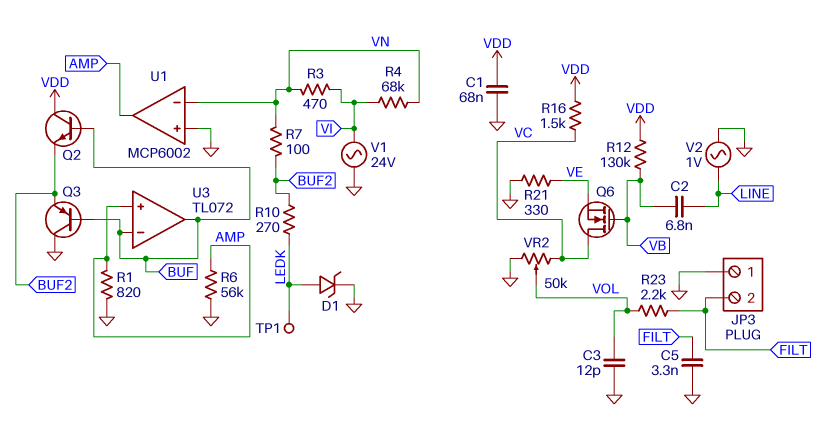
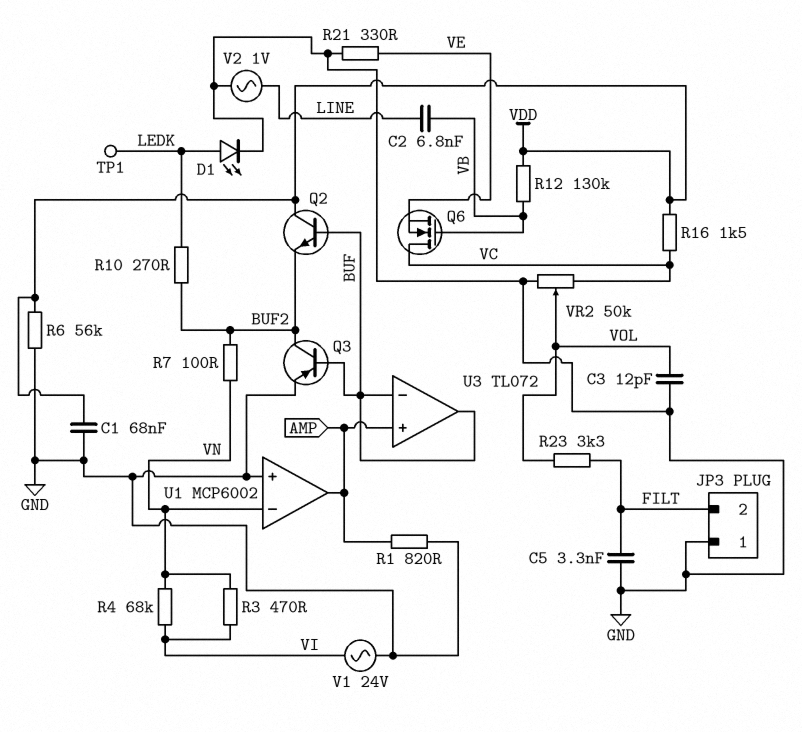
D1: zener (A LEDK, K GND) -> LED (A LEDK, K GND)
Q3: PNP (B BUF, C GND, E BUF2) -> PNP (B BUF, C BUF2, E GND)
R6: 56k (AMP, GND) -> 56k (GND, VDD)
R23: 2.2k (FILT, VOL) -> 3.3k (FILT, VOL)

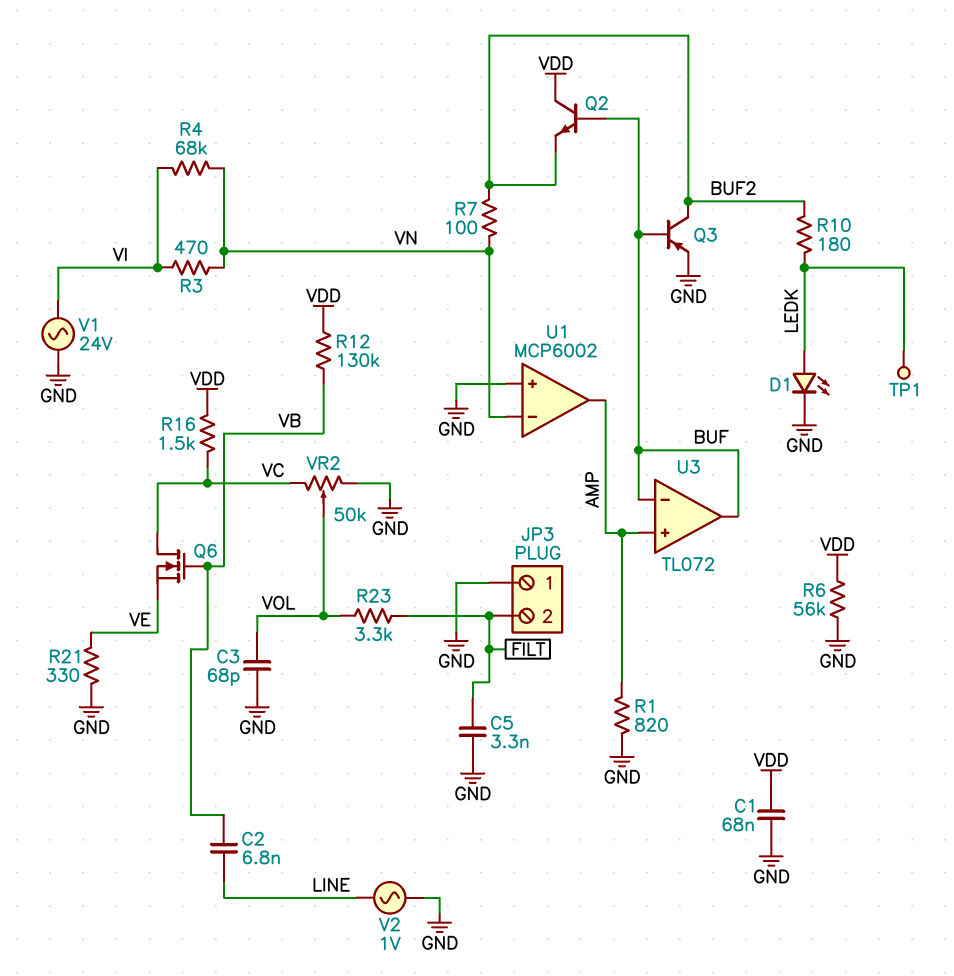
C3: 12pF (GND, VOL) -> 68pF (GND, VOL)
R10: 270 (BUF2, LEDK) -> 180 (BUF2, LEDK)

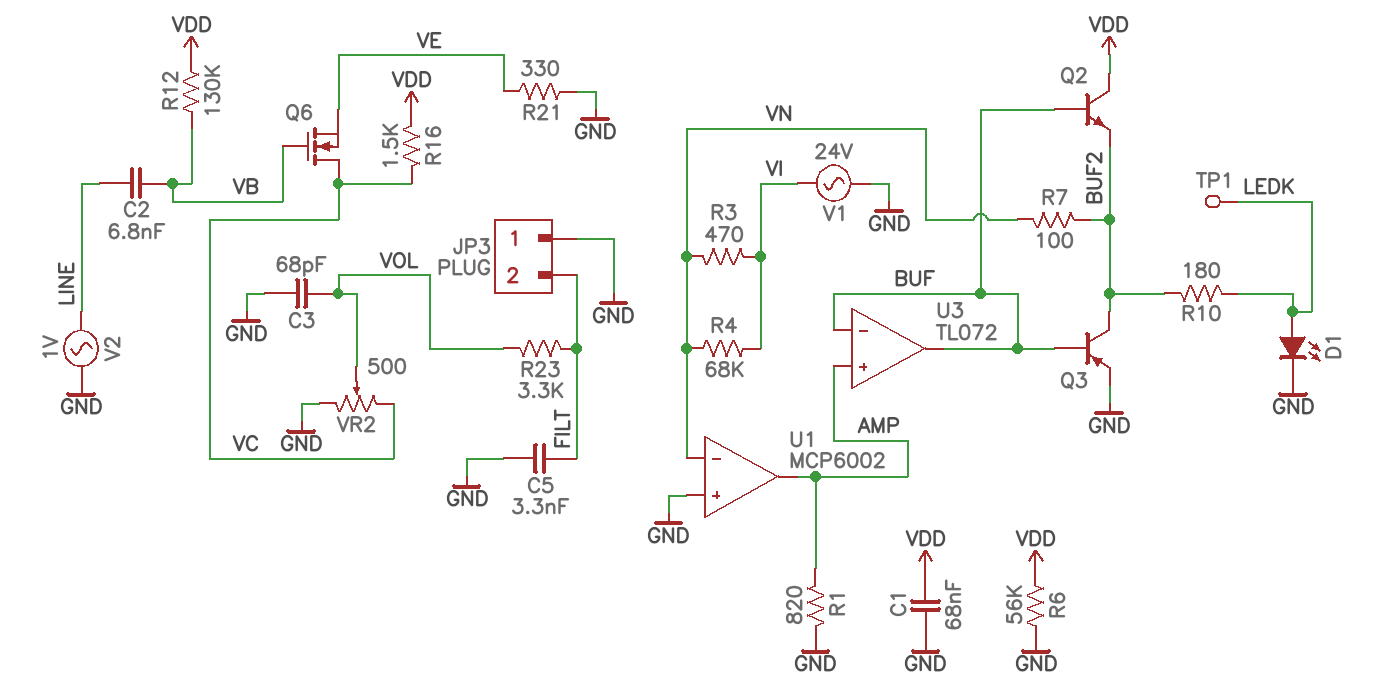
VR2: 50k (GND, VC, wiper VOL) -> 500 (GND, VC, wiper VOL)

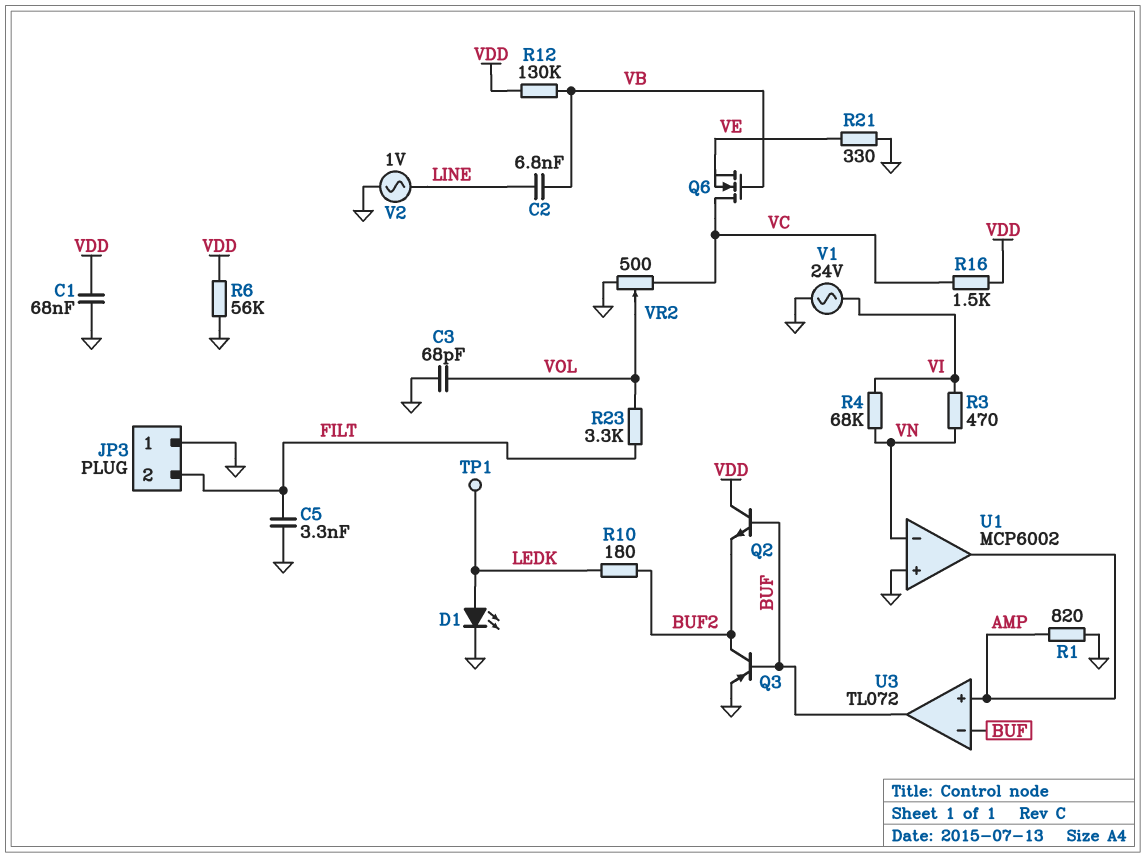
R7: 100 (BUF2, VN) -> none

